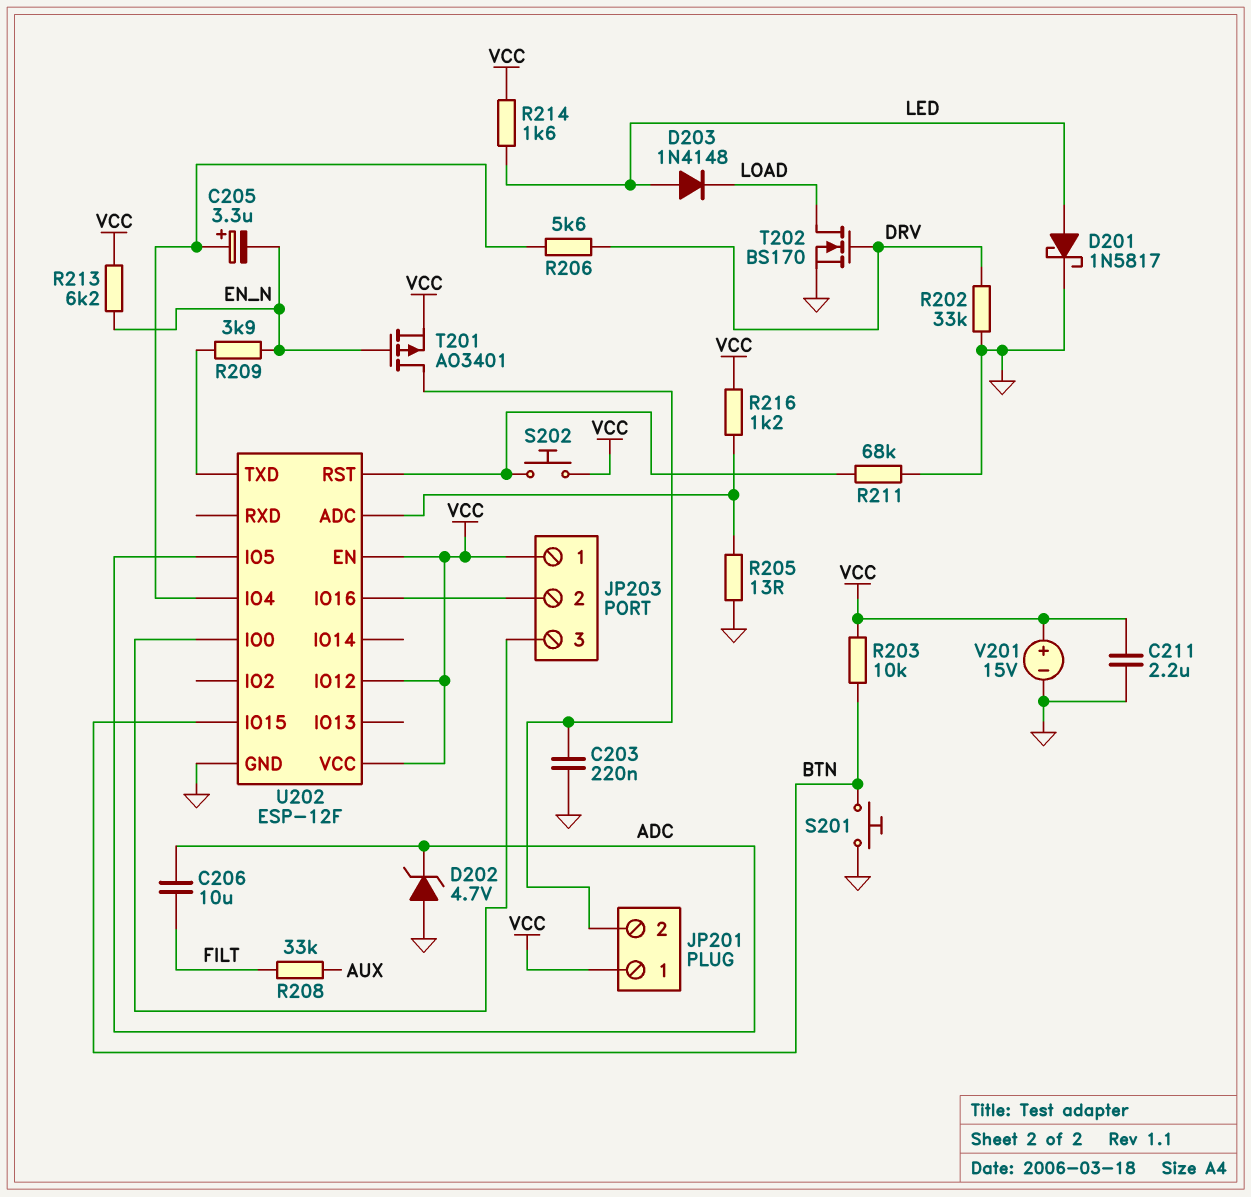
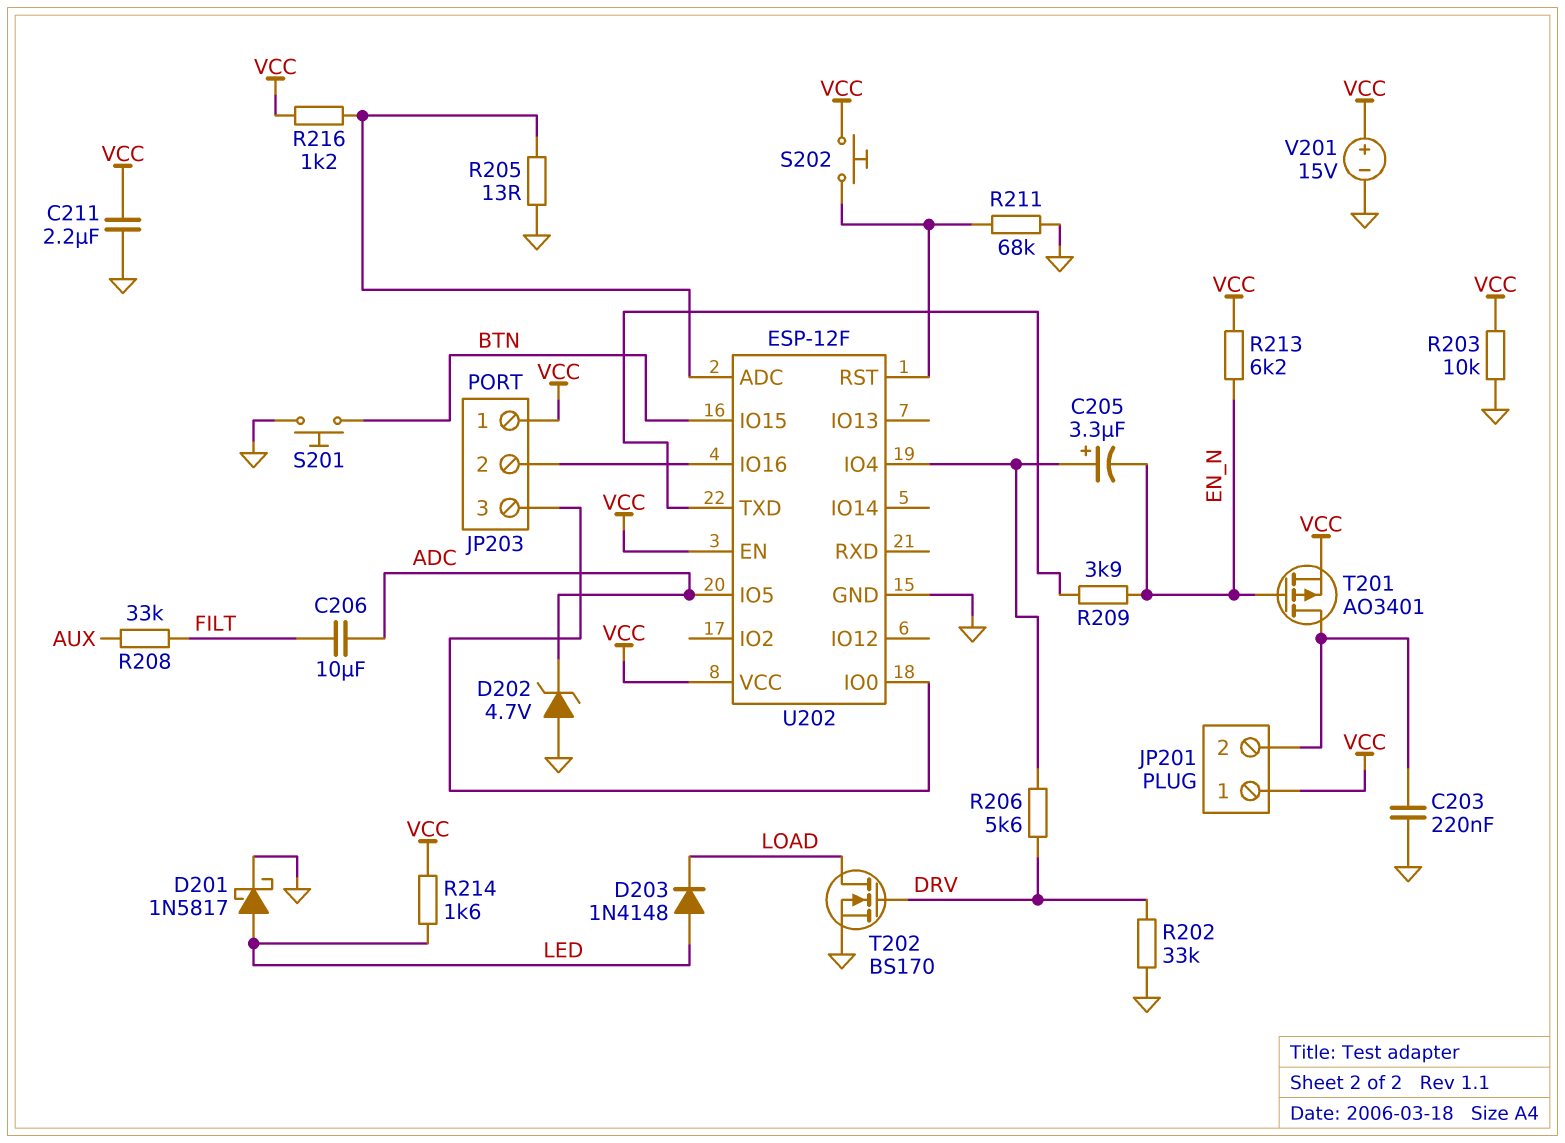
R203: 10k (BTN, VCC) -> 10k (GND, VCC)
U202 pin IO12: VCC -> none

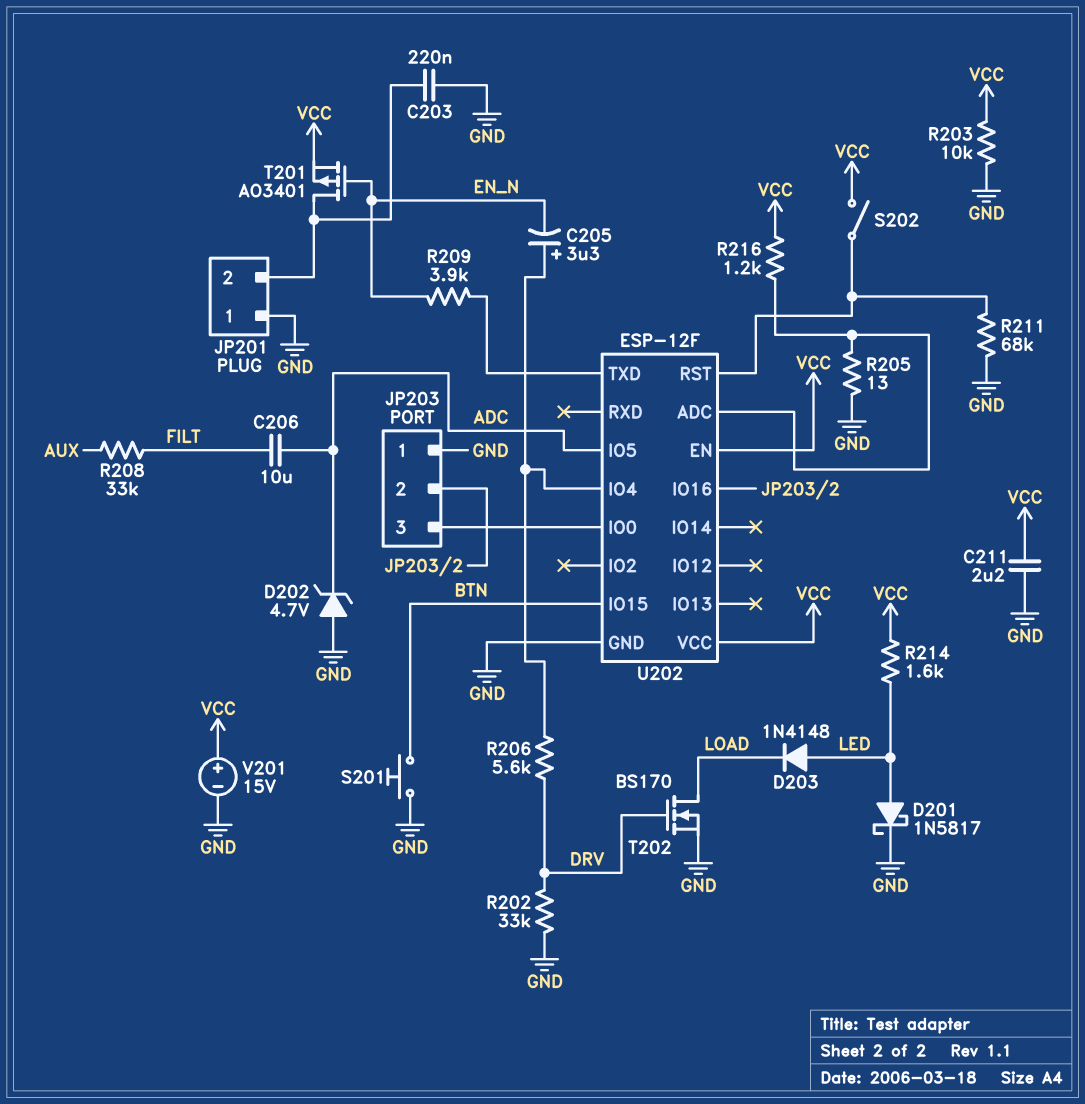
JP201 pin 1: VCC -> GND
JP203 pin 1: VCC -> GND
R213: 6.2k (EN_N, VCC) -> none
S202: button (U202/RST, VCC) -> switch (U202/RST, VCC)

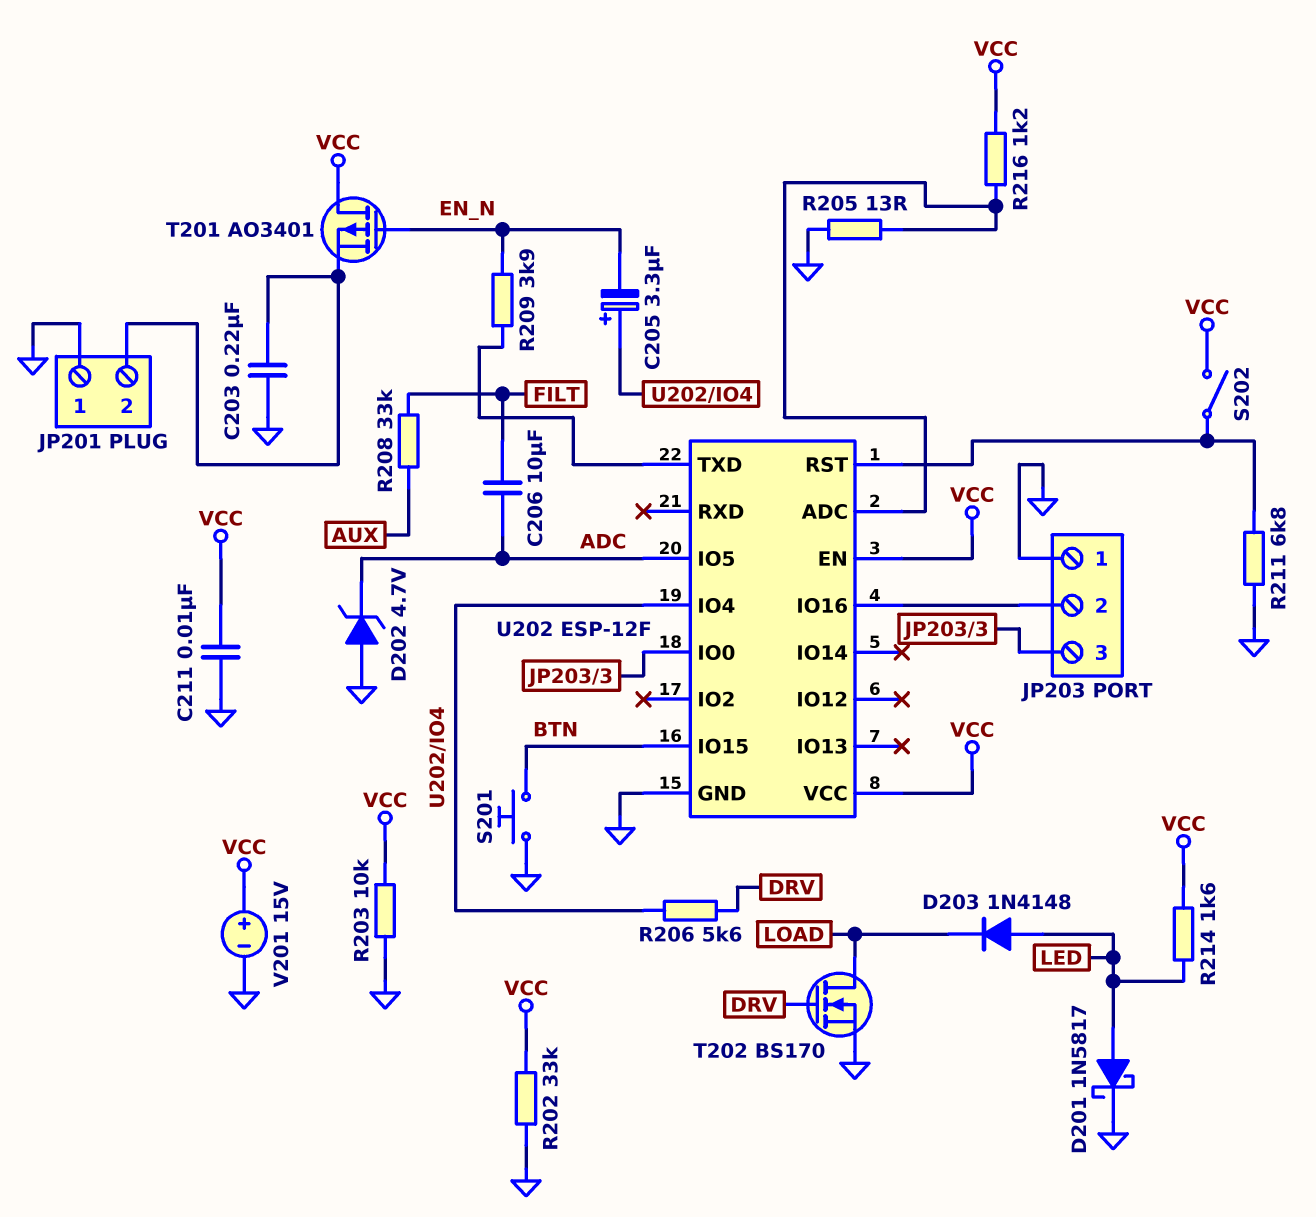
C211: 2.2uF (GND, VCC) -> 10nF (GND, VCC)
R202: 33k (DRV, GND) -> 33k (GND, VCC)
R211: 68k (GND, U202/RST) -> 6.8k (GND, U202/RST)
T201: PMOS AO3401 (G EN_N, D JP201/2, S VCC) -> PMOS AO3401 (G EN_N, D VCC, S JP201/2)

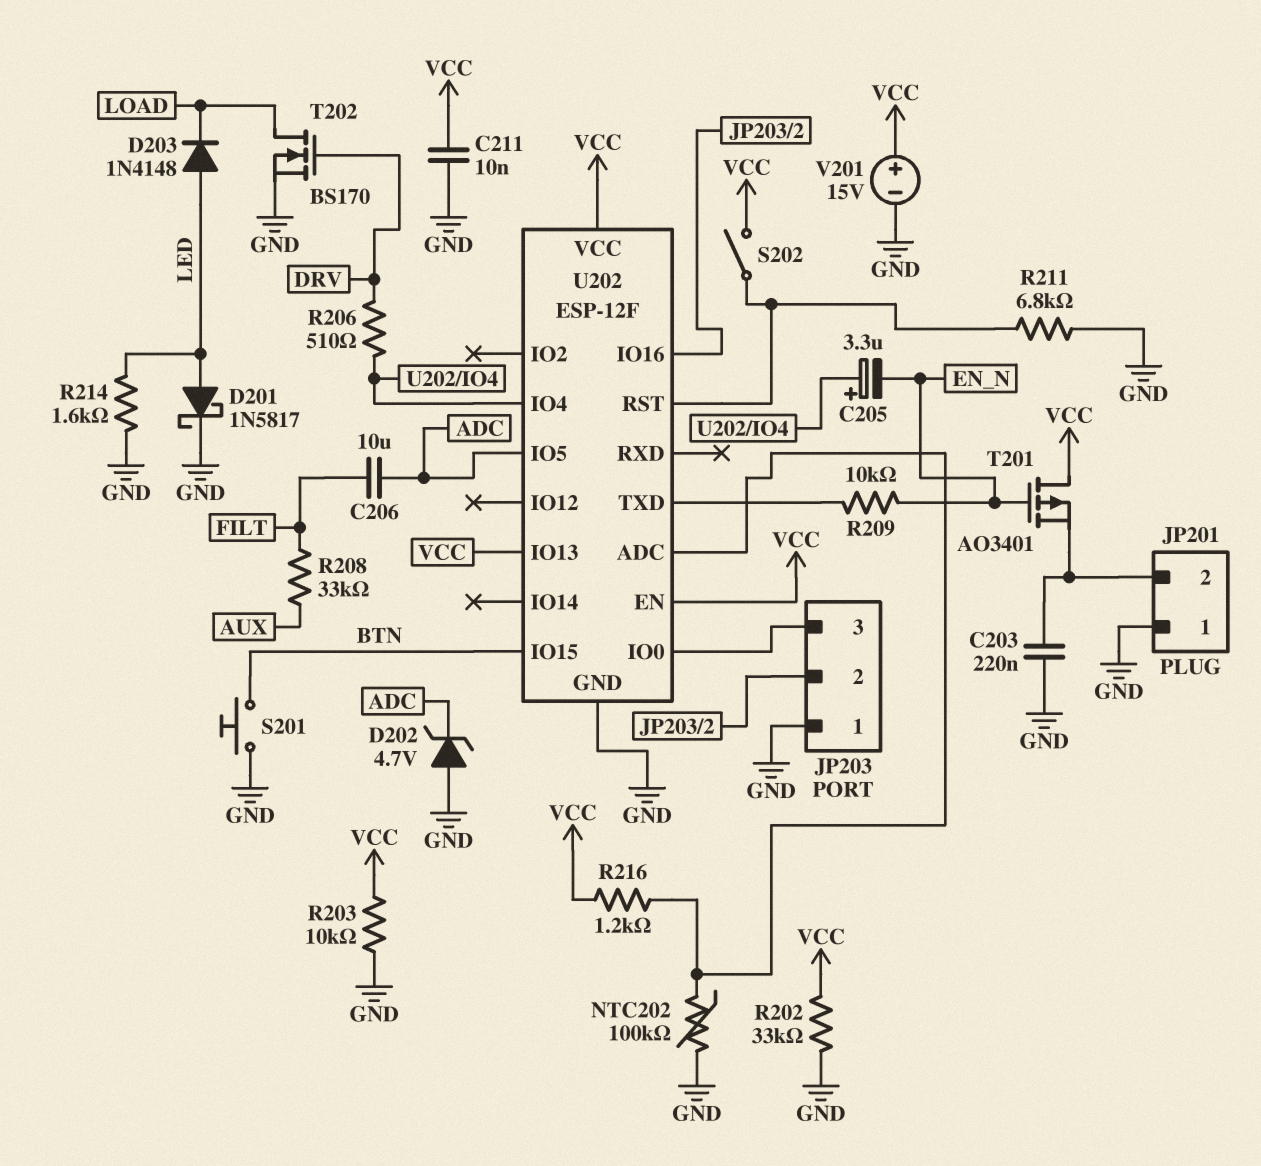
NTC202: none -> 100k (GND, U202/ADC)
R205: 13 (GND, U202/ADC) -> none
R206: 5.6k (DRV, U202/IO4) -> 510 (DRV, U202/IO4)
R209: 3.9k (EN_N, U202/TXD) -> 10k (EN_N, U202/TXD)
R214: 1.6k (LED, VCC) -> 1.6k (GND, LED)
U202 pin IO13: none -> VCC

